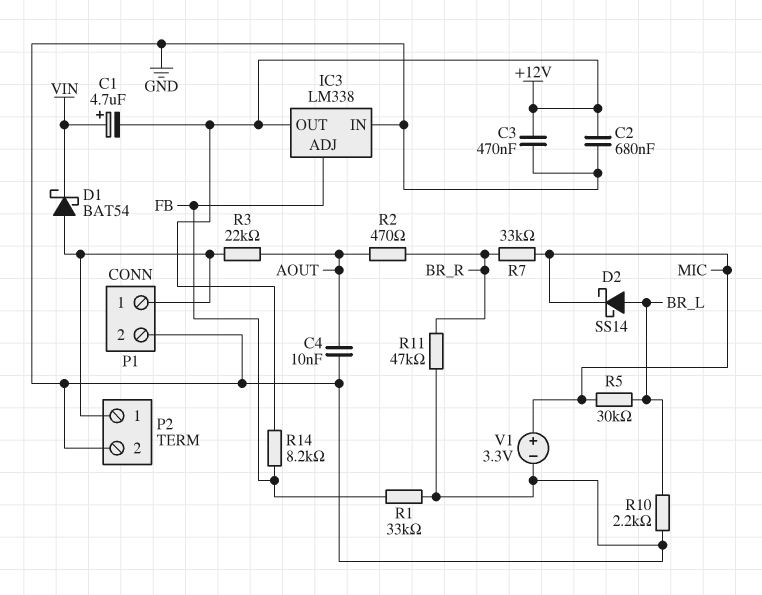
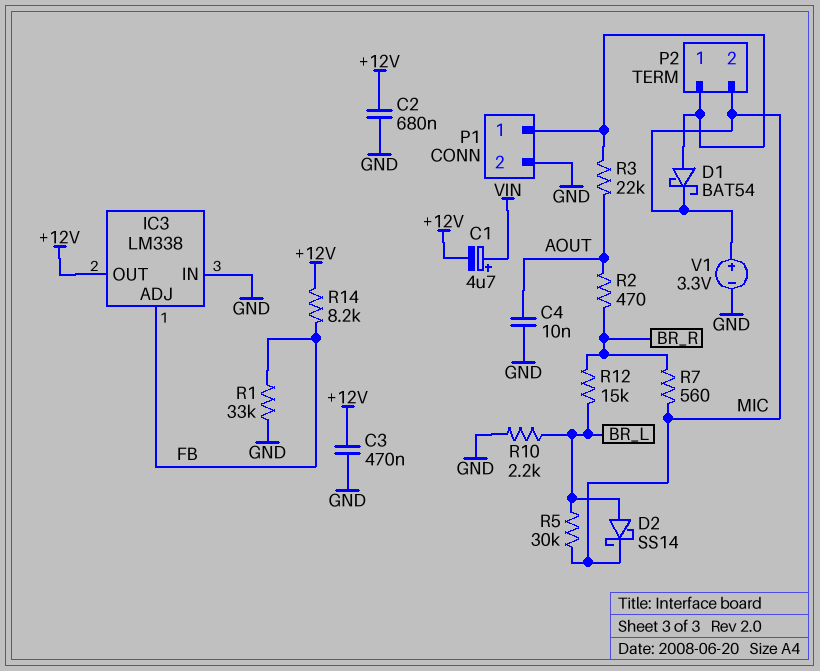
D1: schottky BAT54 (A P1/1, K VIN) -> schottky BAT54 (A P1/1, K MIC)
P2 pin 2: GND -> MIC
R7: 33k (BR_R, MIC) -> 560 (BR_R, MIC)
R11: 47k (BR_R, GND) -> none
R12: none -> 15k (BR_L, BR_R)

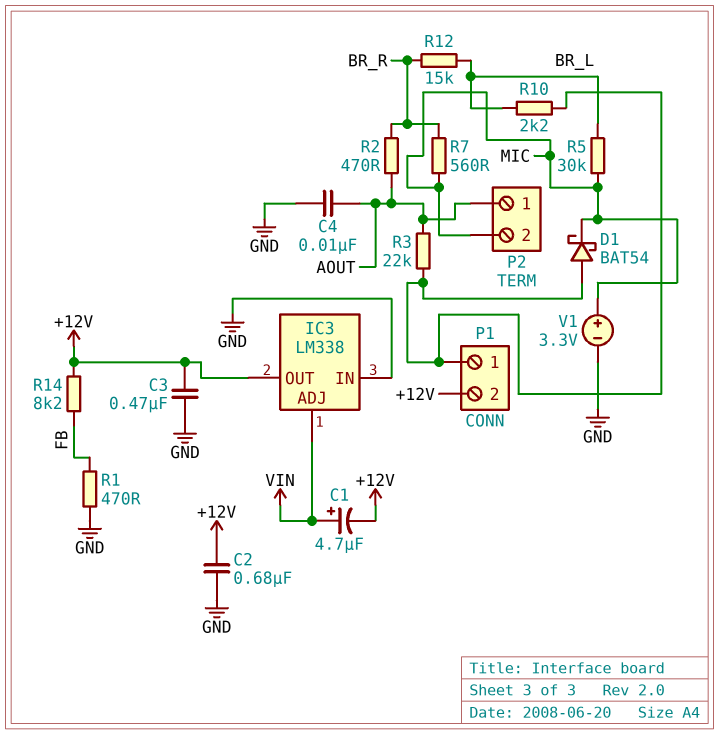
D2: schottky SS14 (A BR_L, K MIC) -> none
IC3 pin ADJ: FB -> VIN
P1 pin 2: GND -> +12V
P2 pin 1: P1/1 -> AOUT
R1: 33k (FB, GND) -> 470 (FB, GND)
R10: 2.2k (BR_L, GND) -> 2.2k (BR_L, P1/1)

